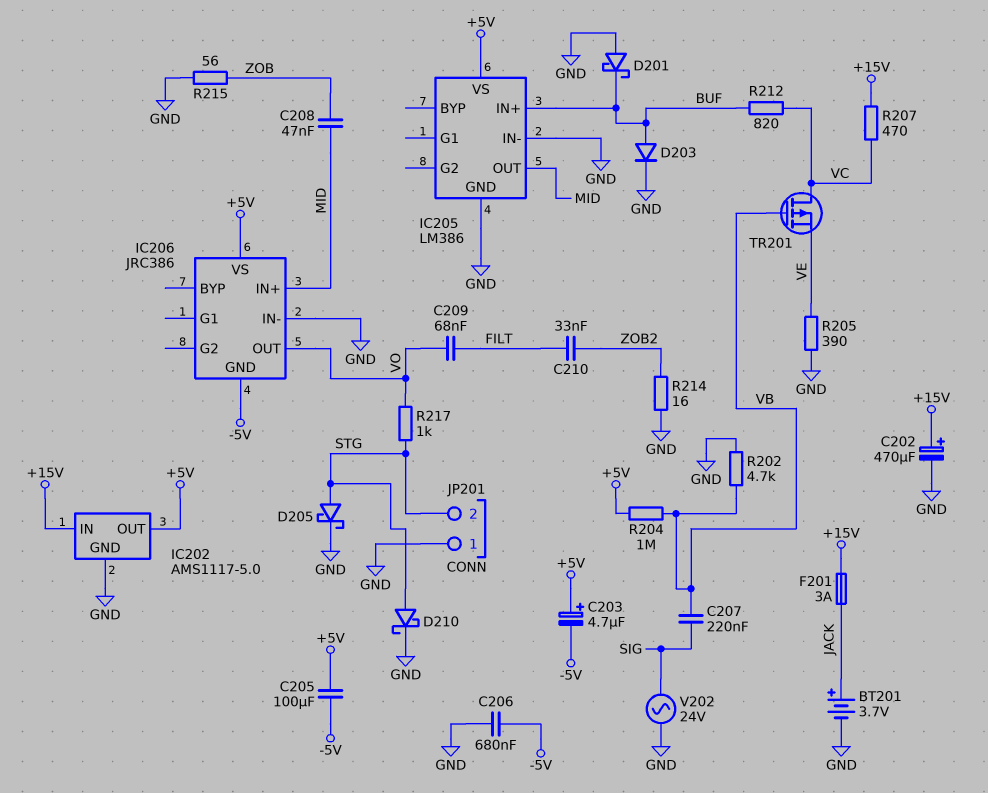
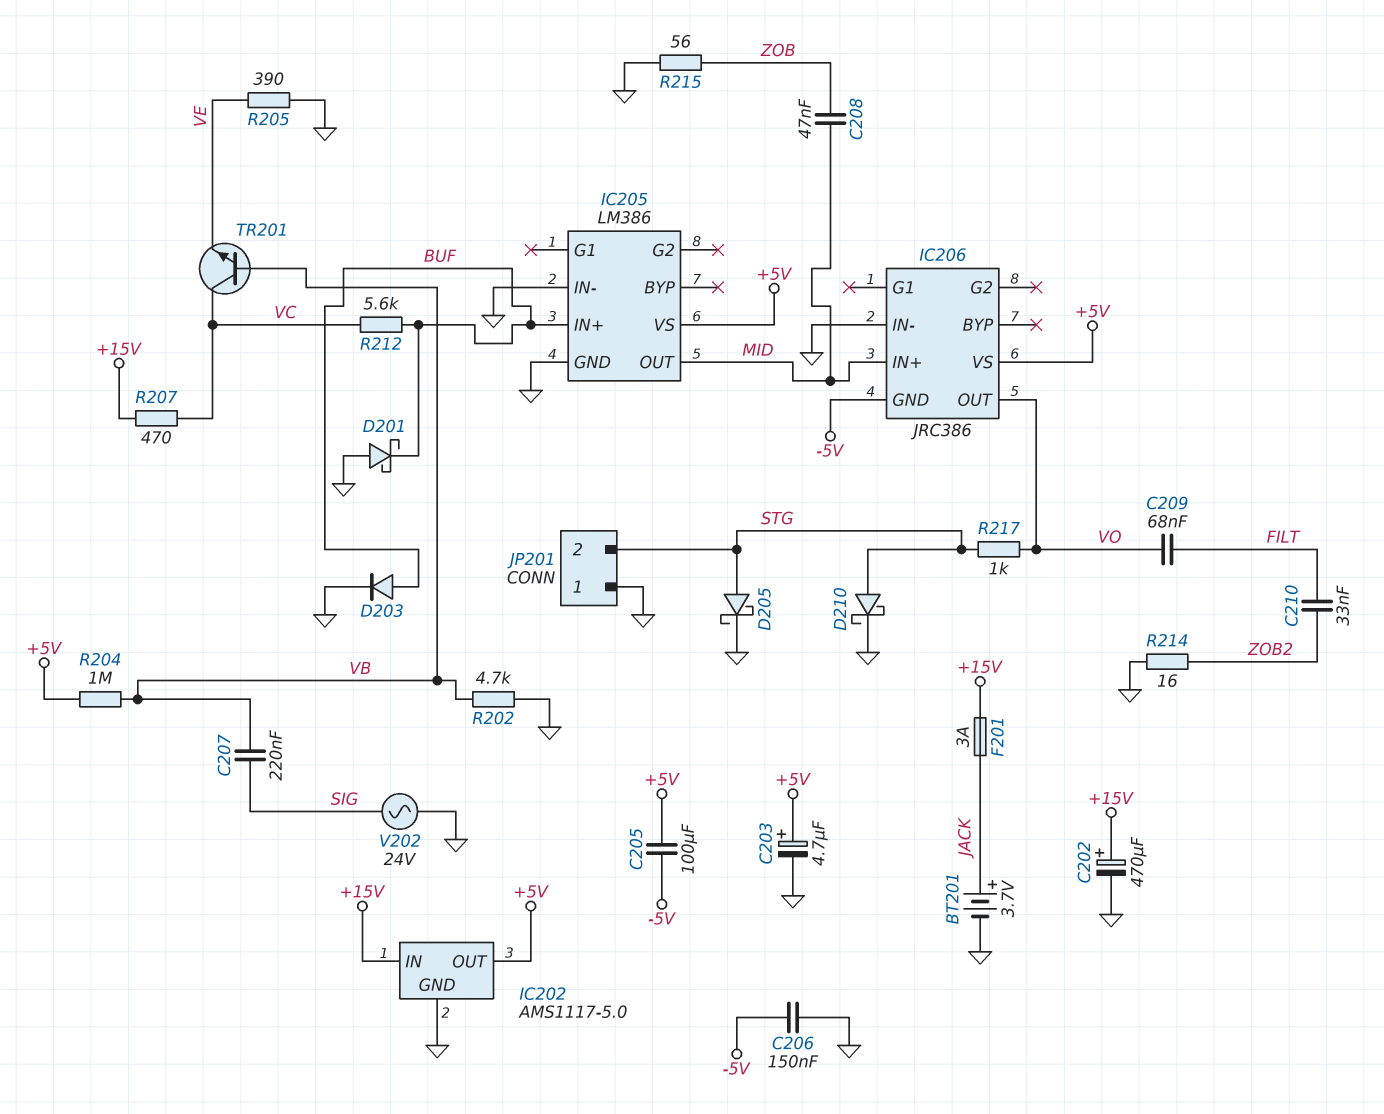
C203: 4.7uF (plus +5V, minus -5V) -> 4.7uF (plus +5V, minus GND)
C206: 680nF (-5V, GND) -> 150nF (-5V, GND)
R212: 820 (BUF, VC) -> 5.6k (BUF, VC)
TR201: PMOS (G VB, D VC, S VE) -> NPN (B VB, C VC, E VE)

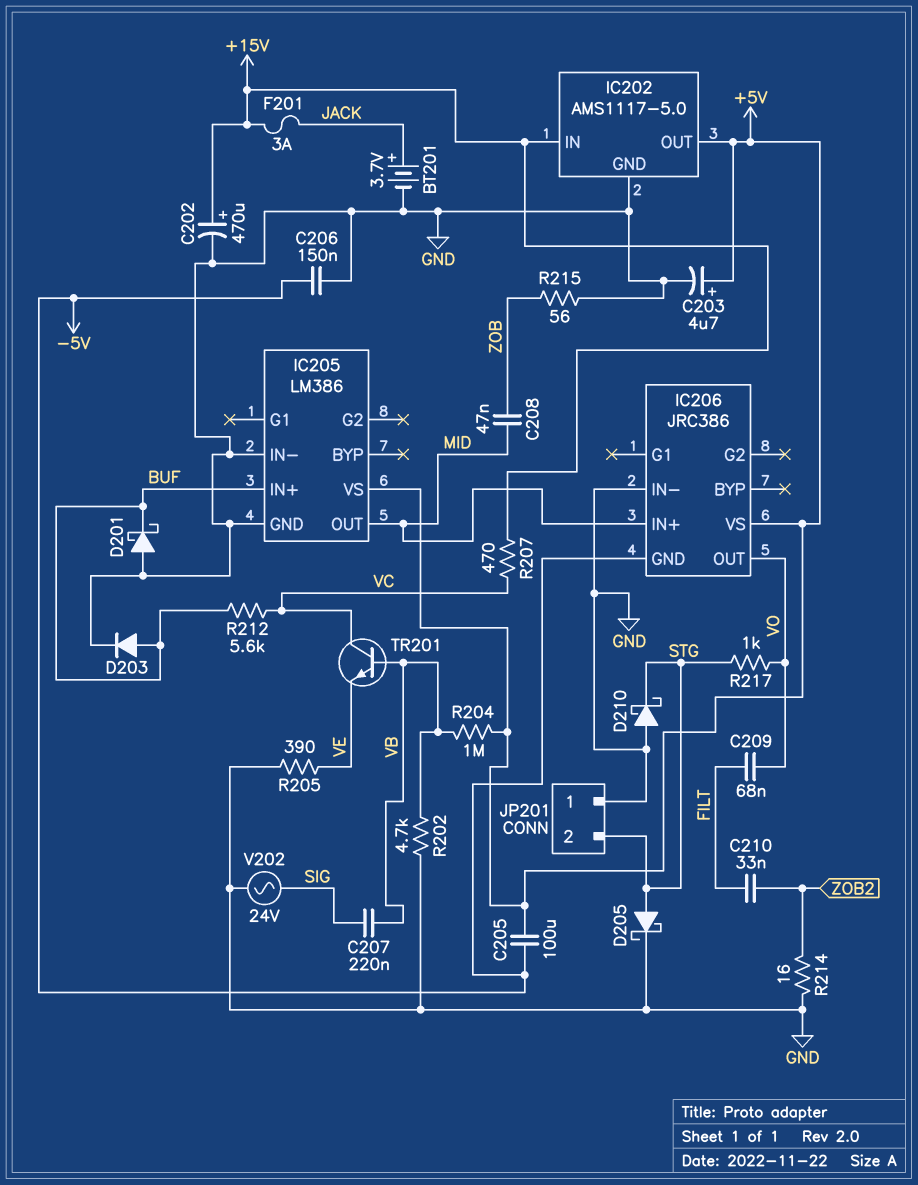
D210: schottky (A STG, K GND) -> schottky (A GND, K STG)

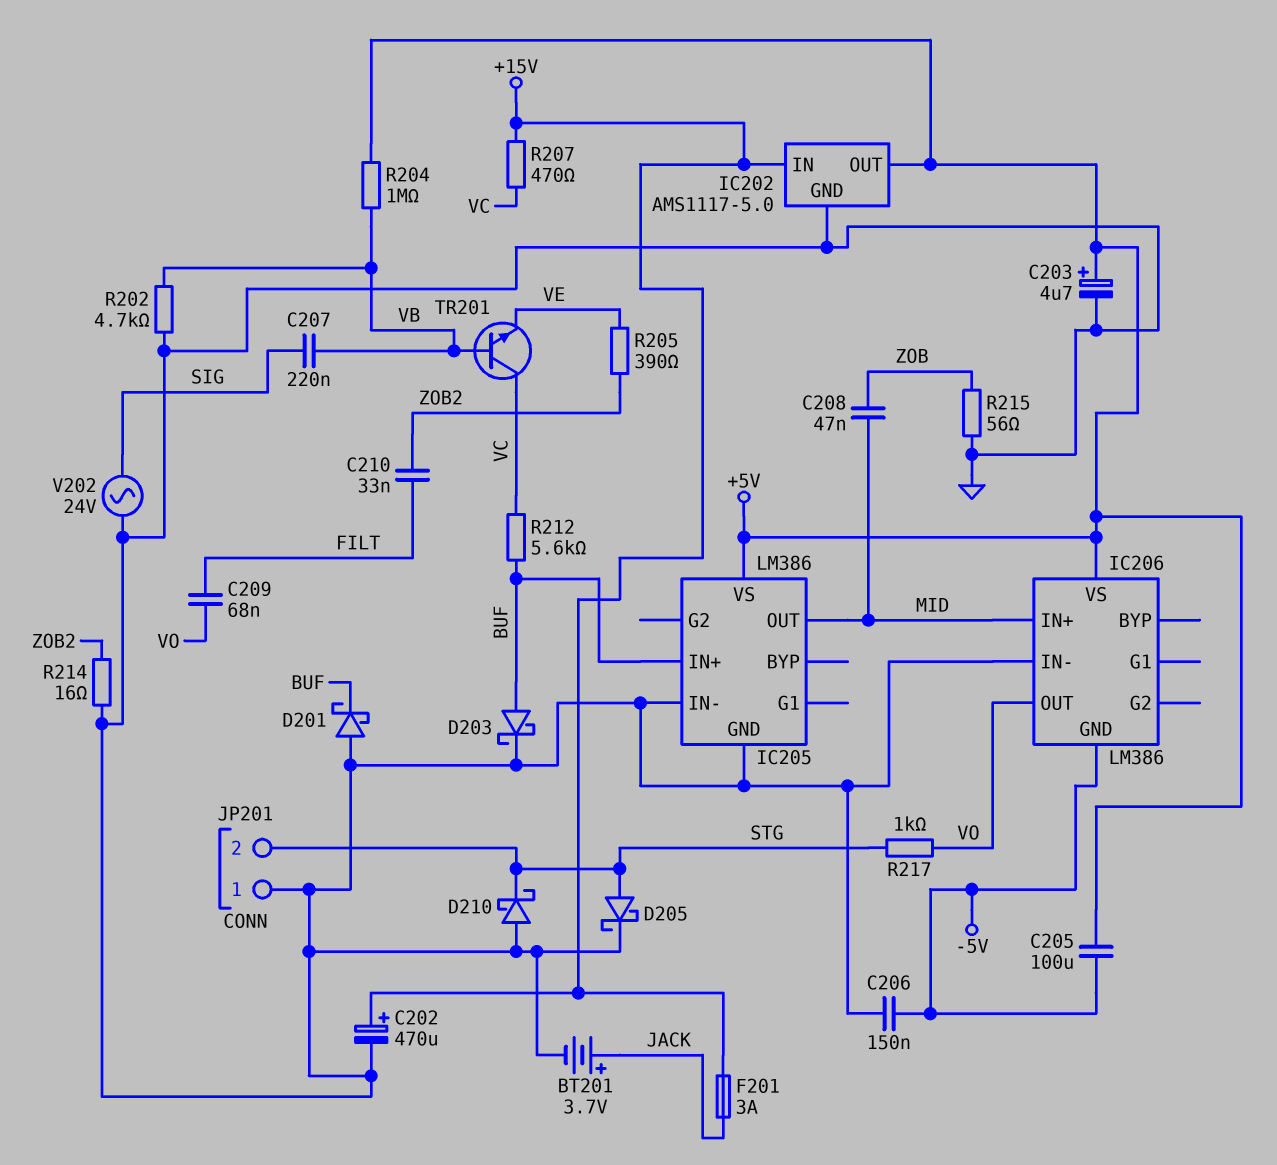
D203: diode (A BUF, K GND) -> schottky (A BUF, K GND)
IC206: JRC386 -> LM386
R205: 390 (GND, VE) -> 390 (VE, ZOB2)

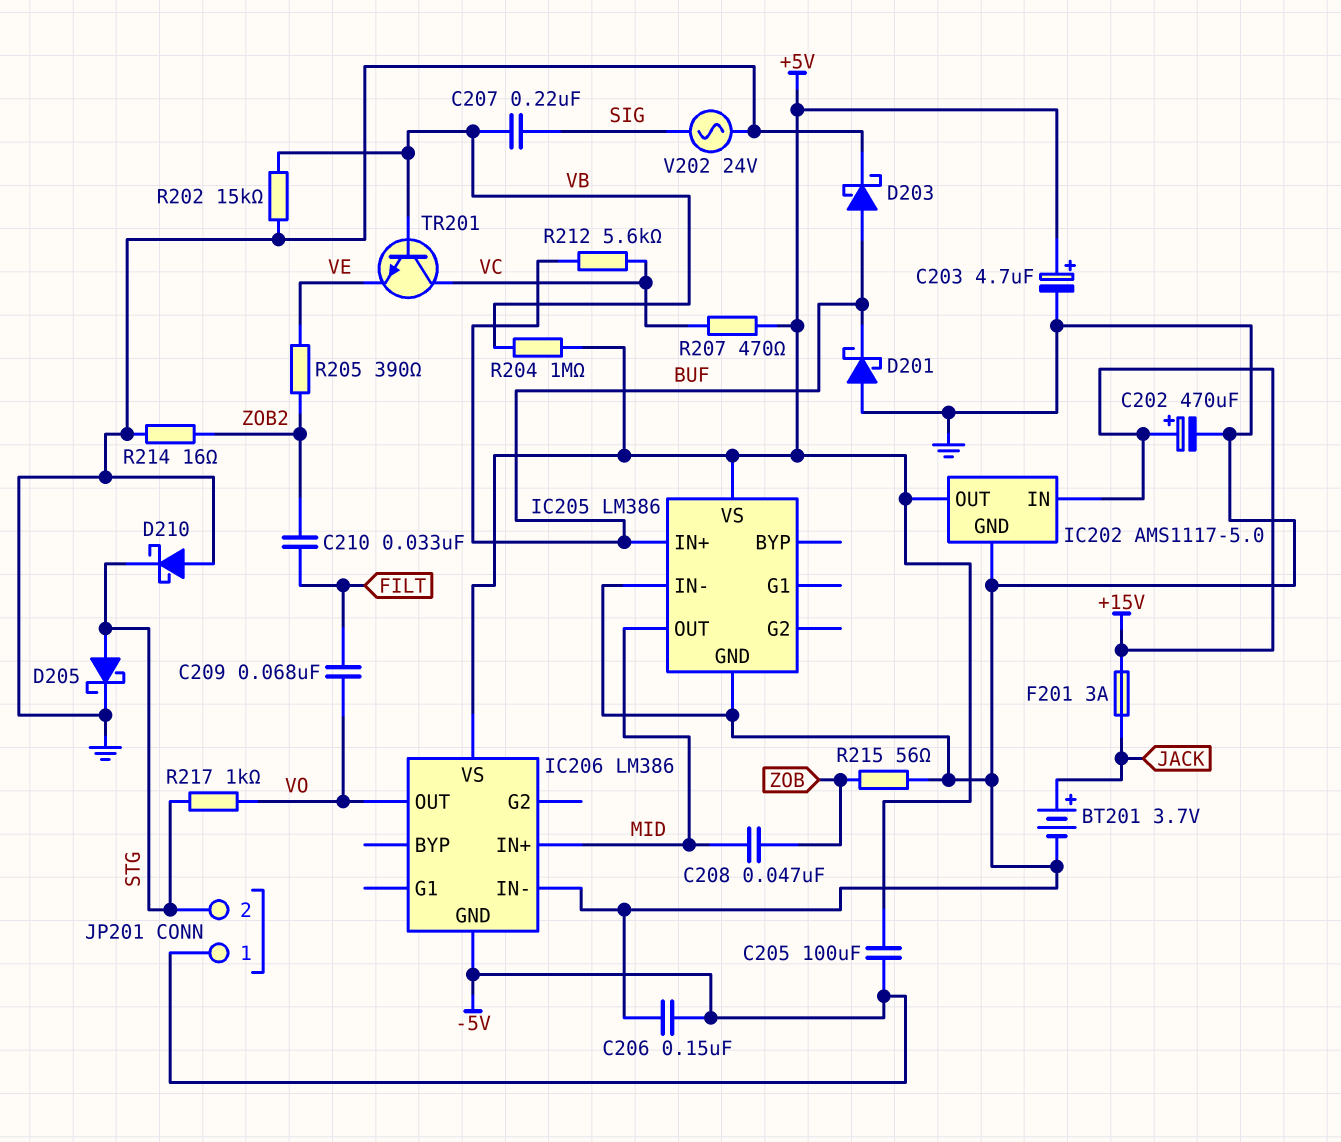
JP201 pin 1: GND -> -5V
R202: 4.7k (GND, VB) -> 15k (GND, VB)
R207: 470 (+15V, VC) -> 470 (+5V, VC)

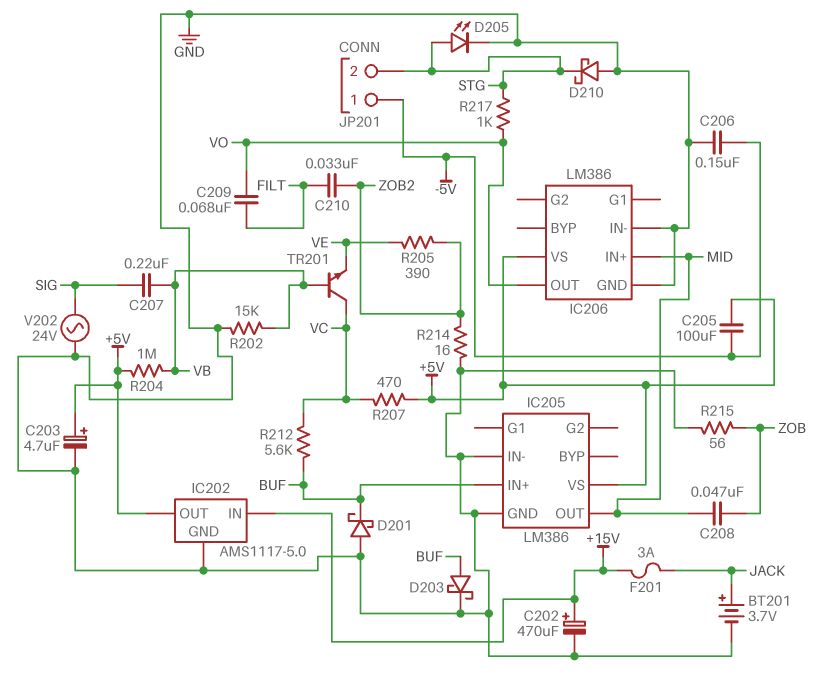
D205: schottky (A STG, K GND) -> LED (A STG, K GND)
IC206 pin GND: -5V -> GND

